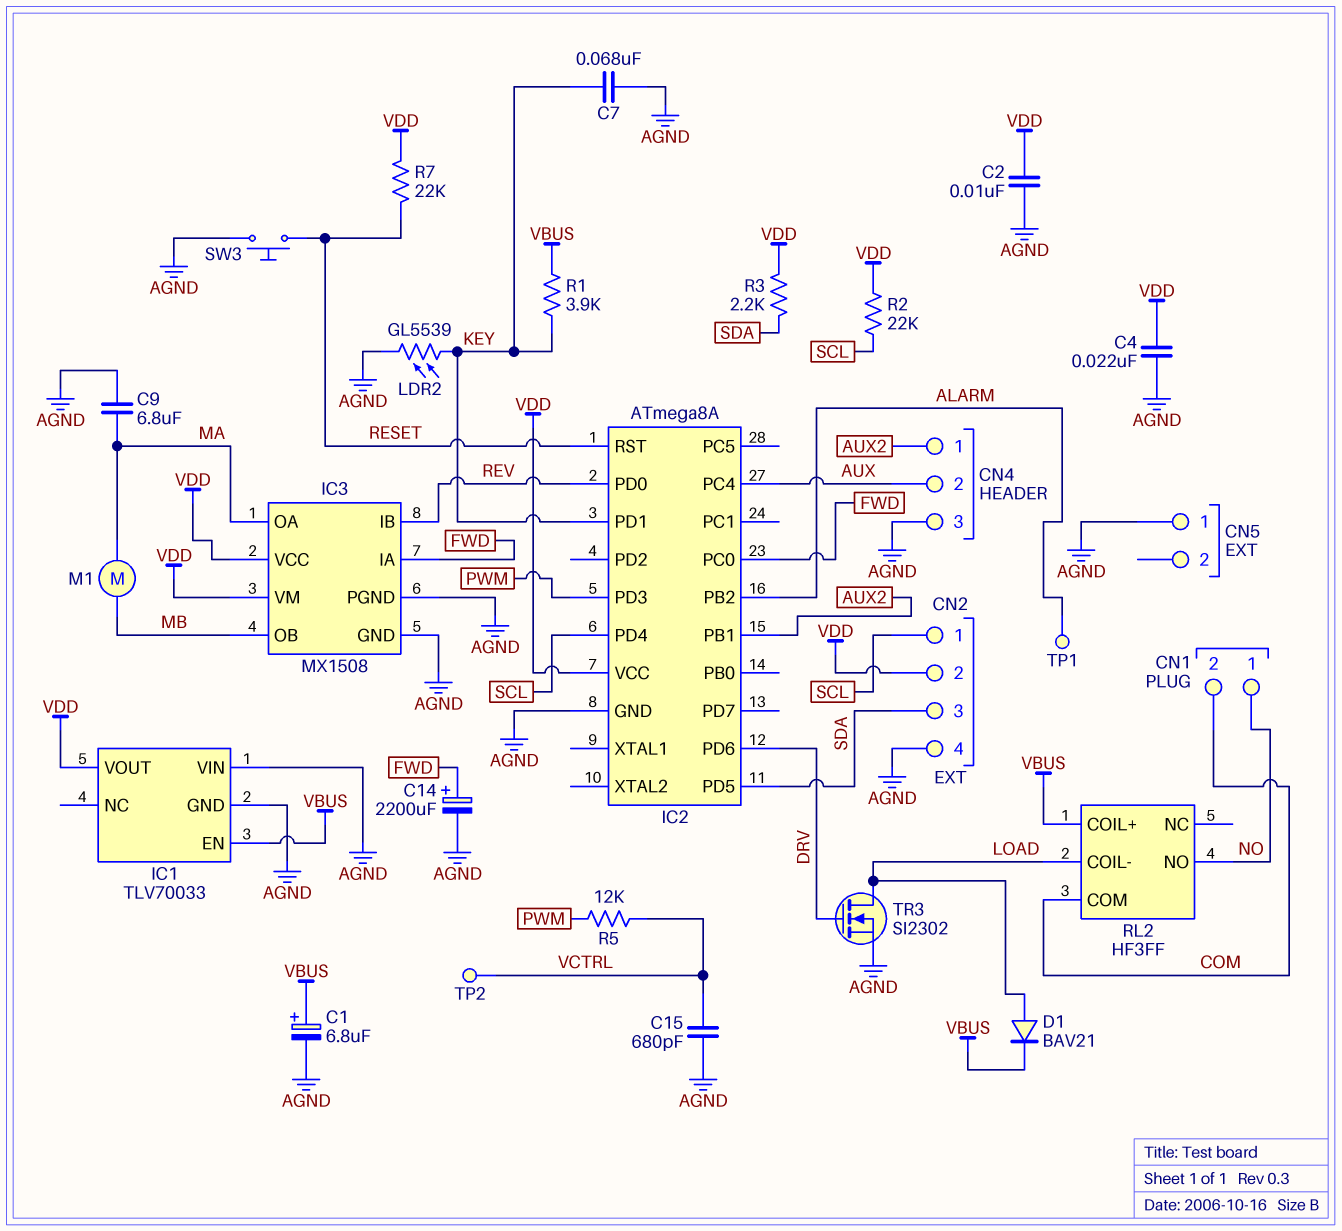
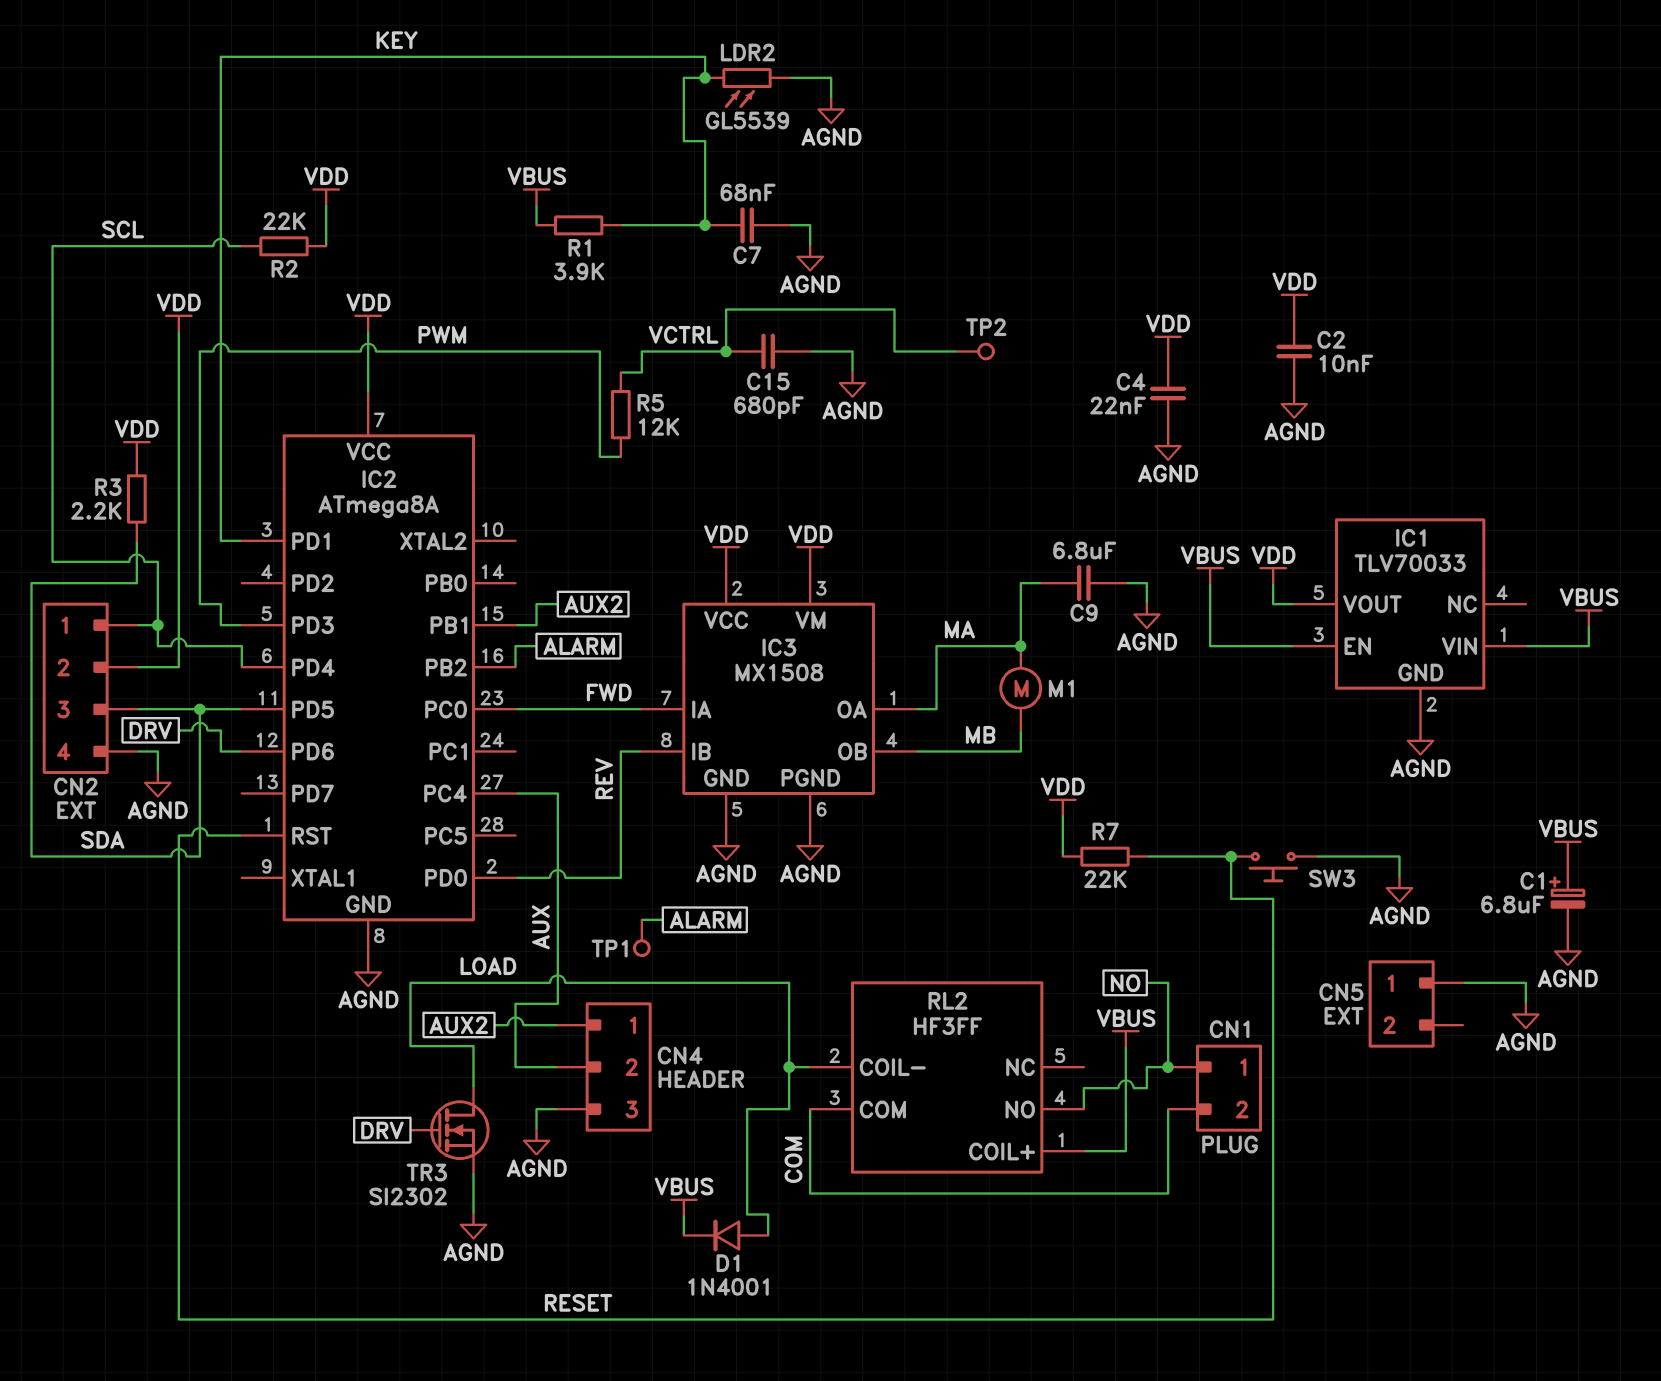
C14: 2200uF (plus FWD, minus AGND) -> none
D1: diode BAV21 (A LOAD, K VBUS) -> diode 1N4001 (A LOAD, K VBUS)
IC1 pin VIN: AGND -> VBUS

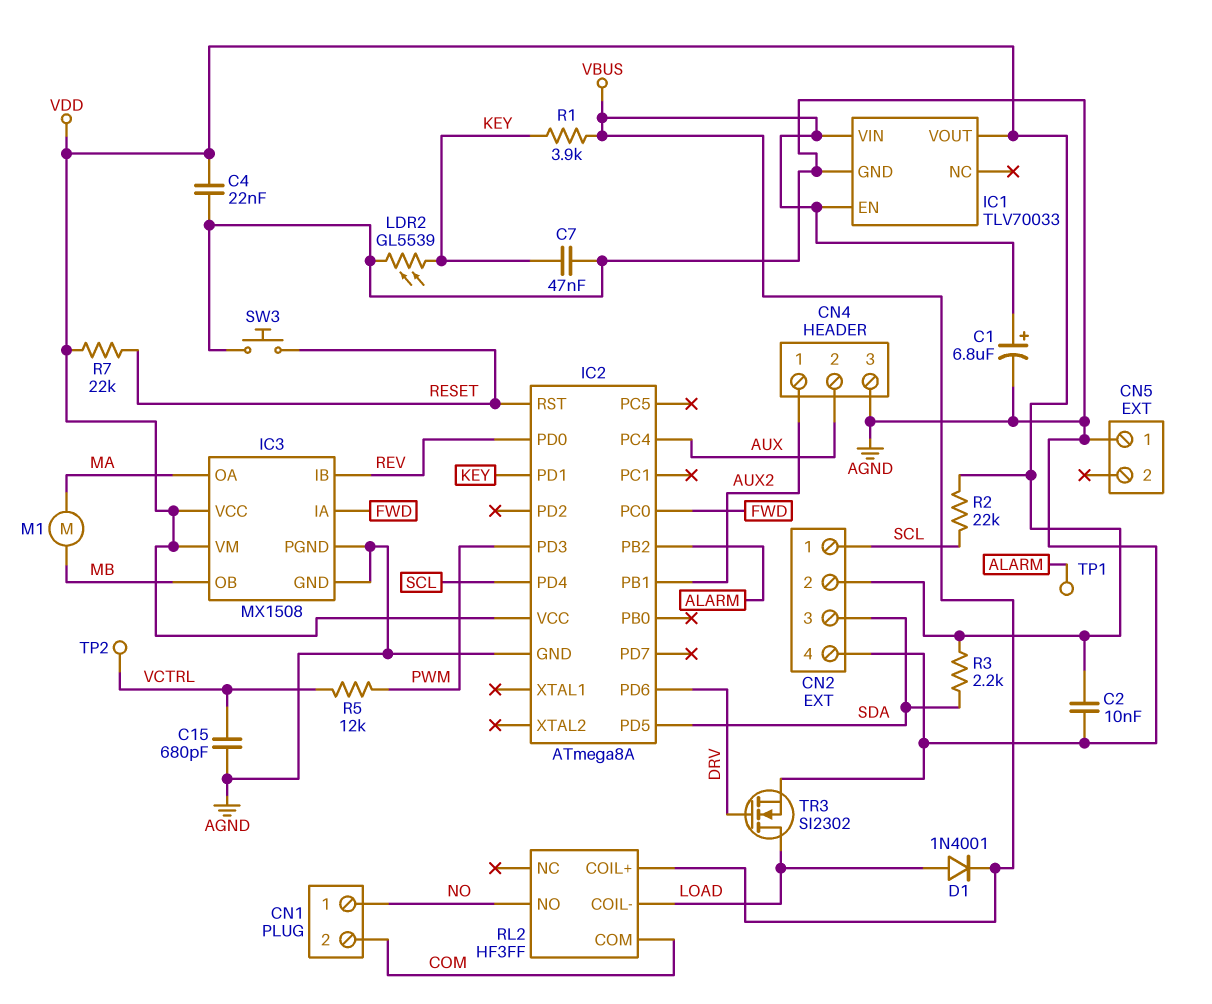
C7: 68nF (AGND, KEY) -> 47nF (AGND, KEY)
C9: 6.8uF (AGND, MA) -> none

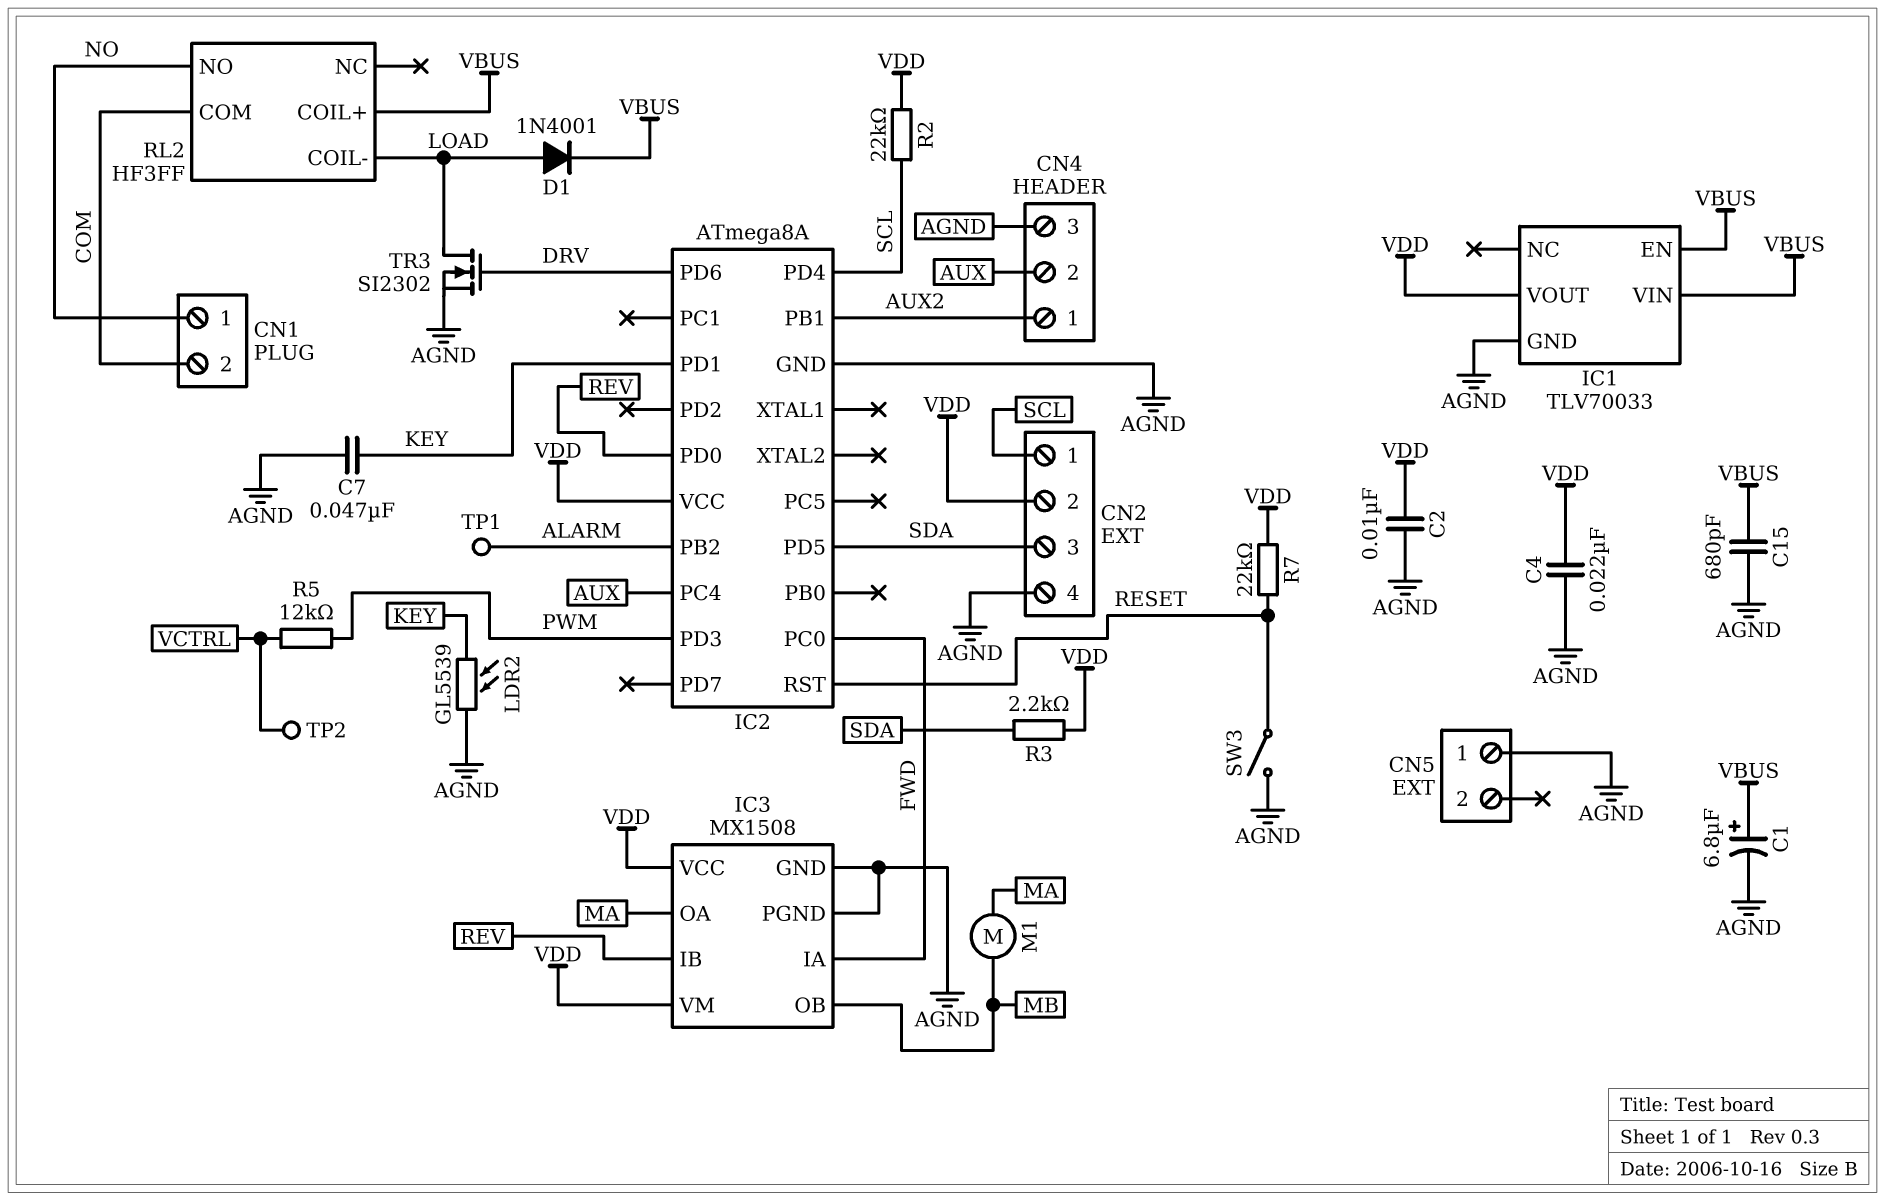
C15: 680pF (AGND, VCTRL) -> 680pF (AGND, VBUS)
R1: 3.9k (KEY, VBUS) -> none
SW3: button (AGND, RESET) -> switch (AGND, RESET)

